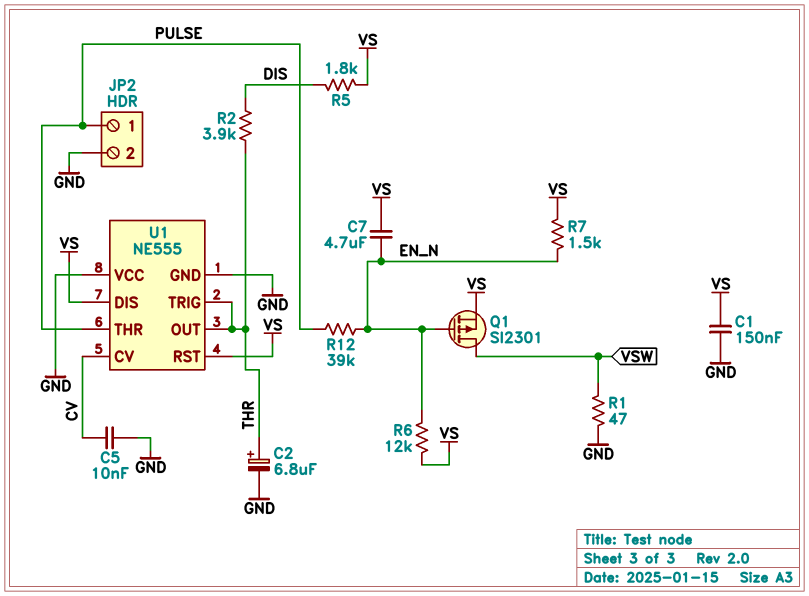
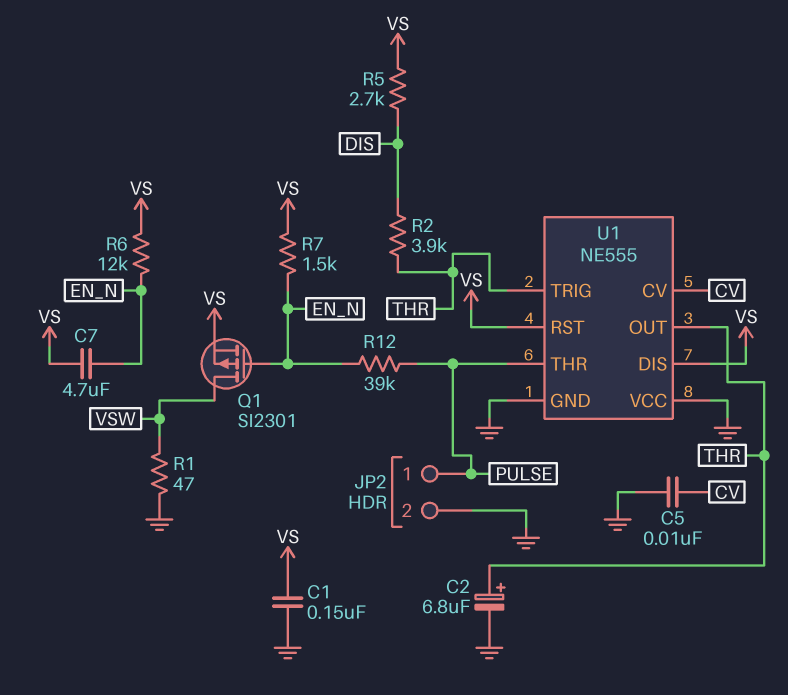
R5: 1.8k (DIS, VS) -> 2.7k (DIS, VS)

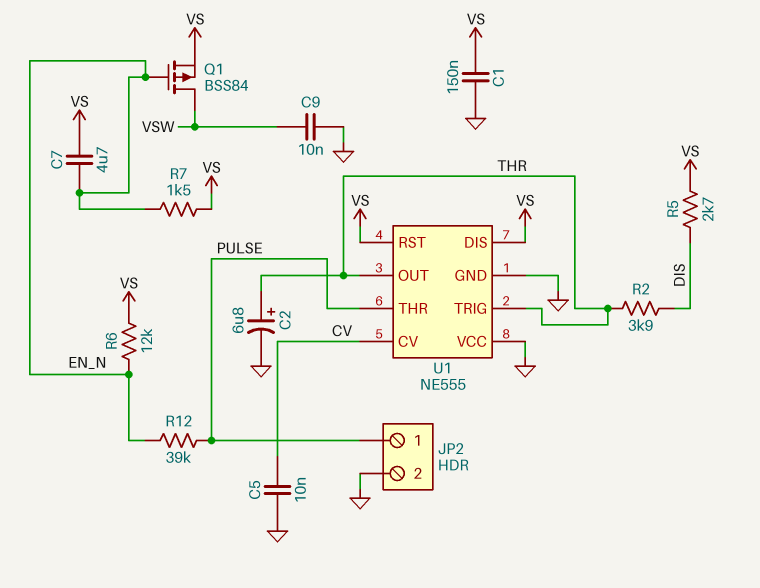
C9: none -> 10nF (GND, VSW)
Q1: PMOS SI2301 (G EN_N, D VSW, S VS) -> PMOS BSS84 (G EN_N, D VSW, S VS)
R1: 47 (GND, VSW) -> none

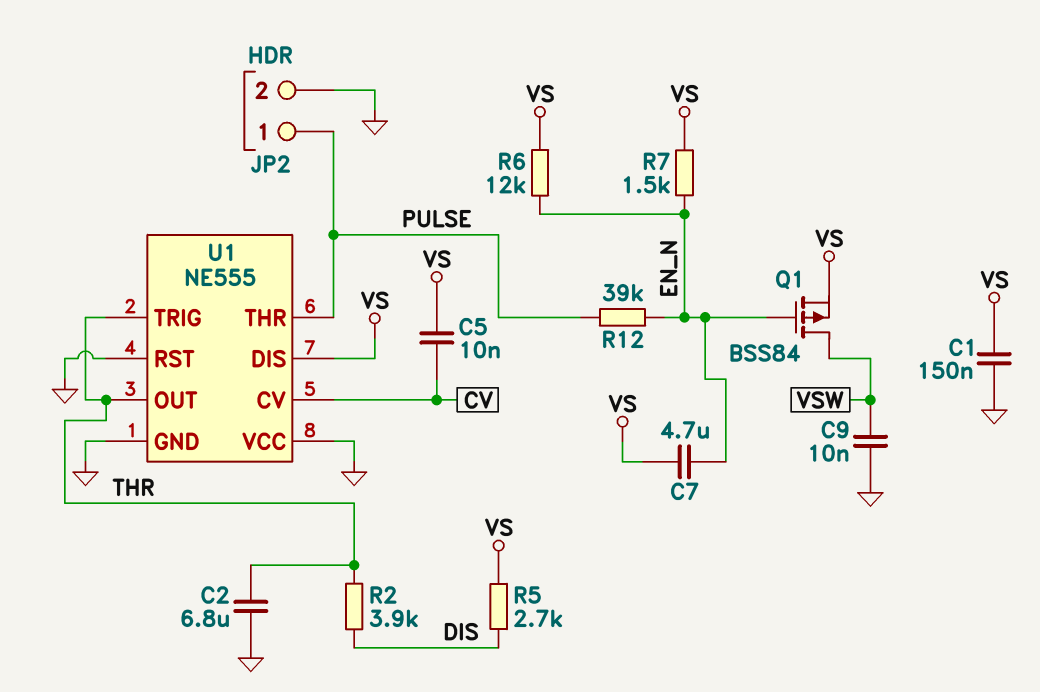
C2: 6.8uF (plus THR, minus GND) -> 6.8uF (GND, THR)
C5: 10nF (CV, GND) -> 10nF (CV, VS)
U1 pin RST: VS -> GND

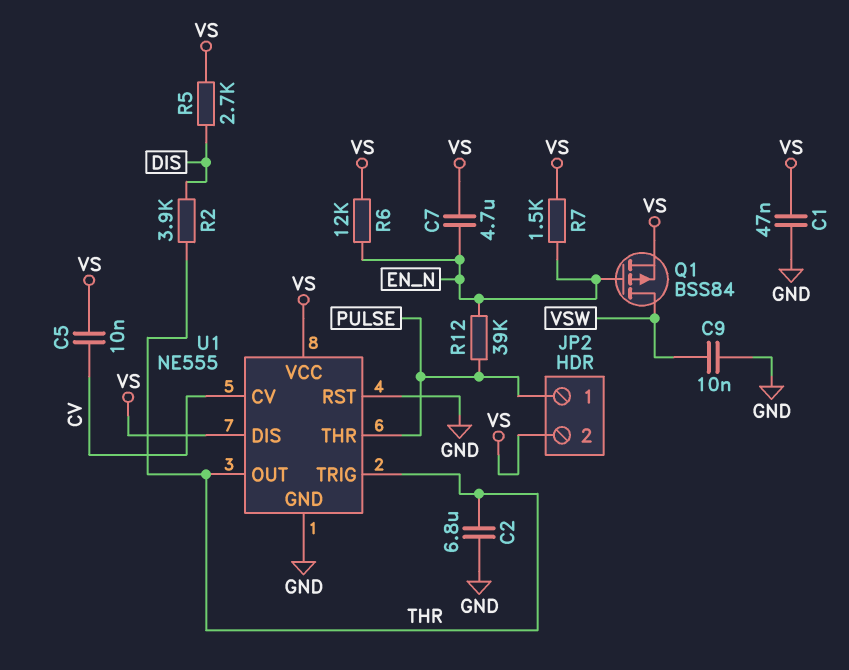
C1: 150nF (GND, VS) -> 47nF (GND, VS)
JP2 pin 2: GND -> VS
U1 pin VCC: GND -> VS

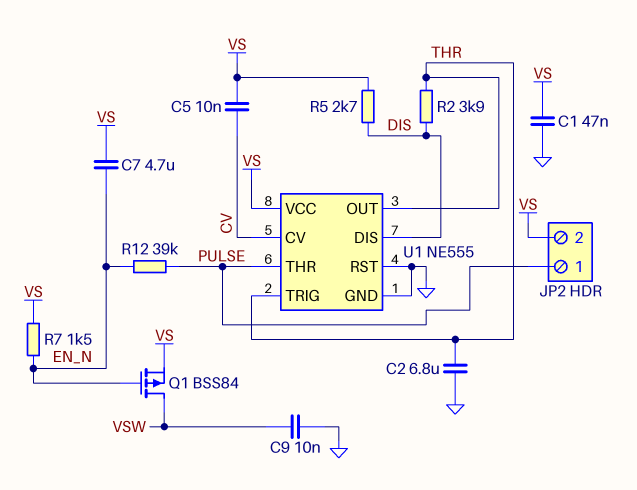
R6: 12k (EN_N, VS) -> none
U1 pin DIS: VS -> DIS

